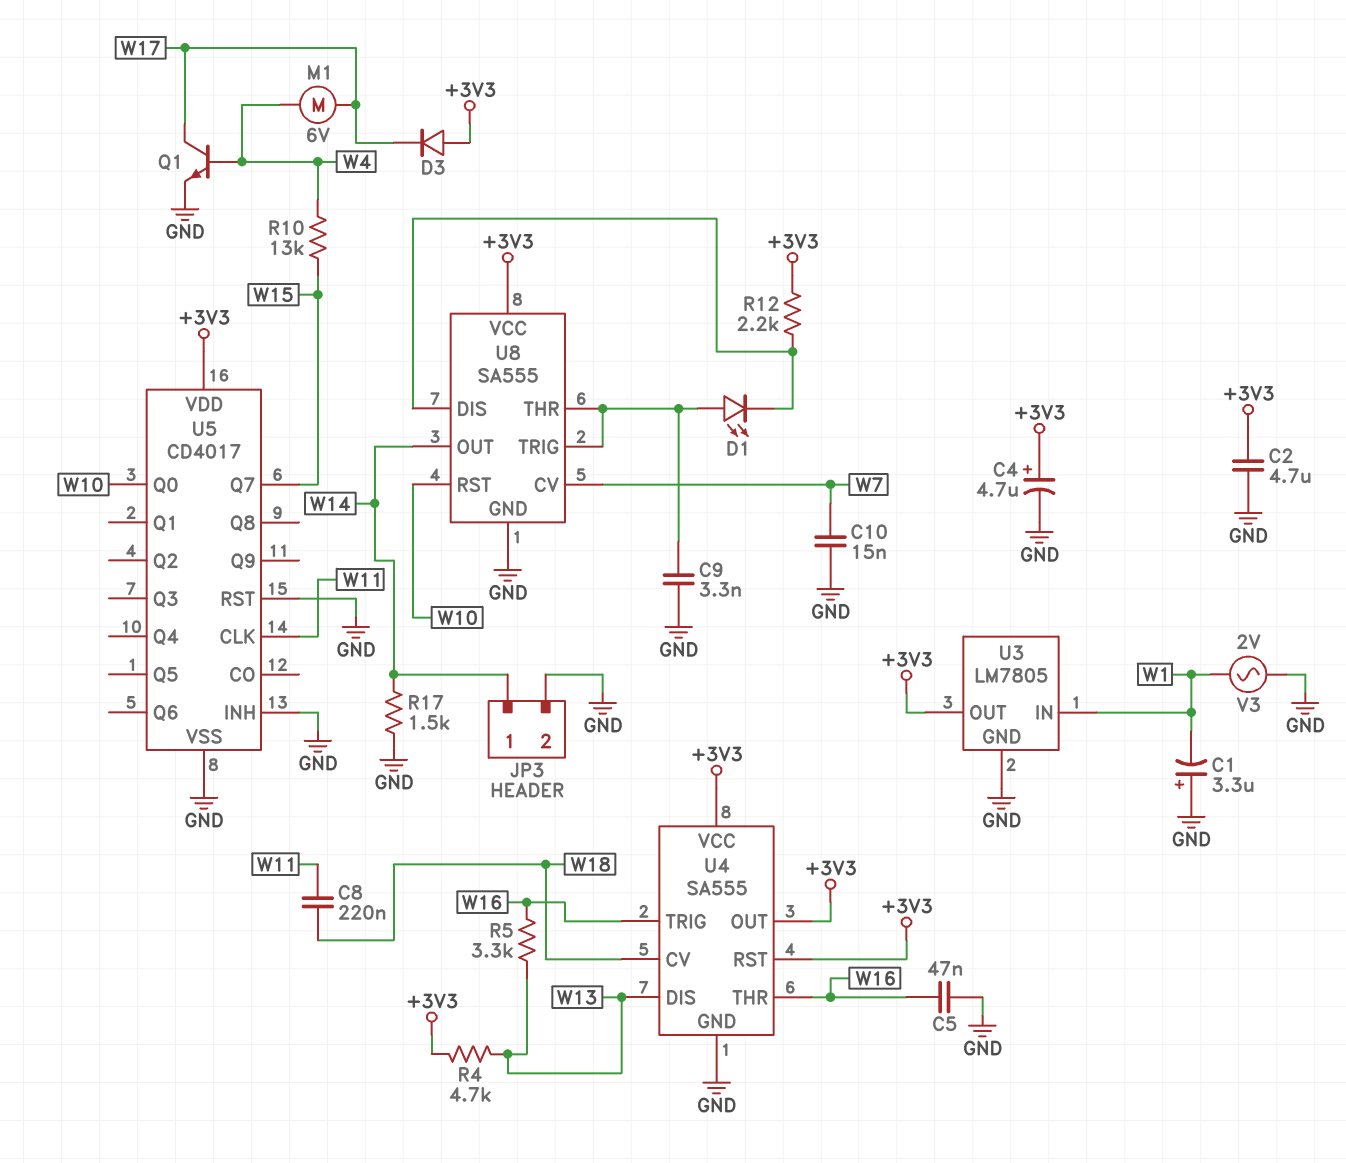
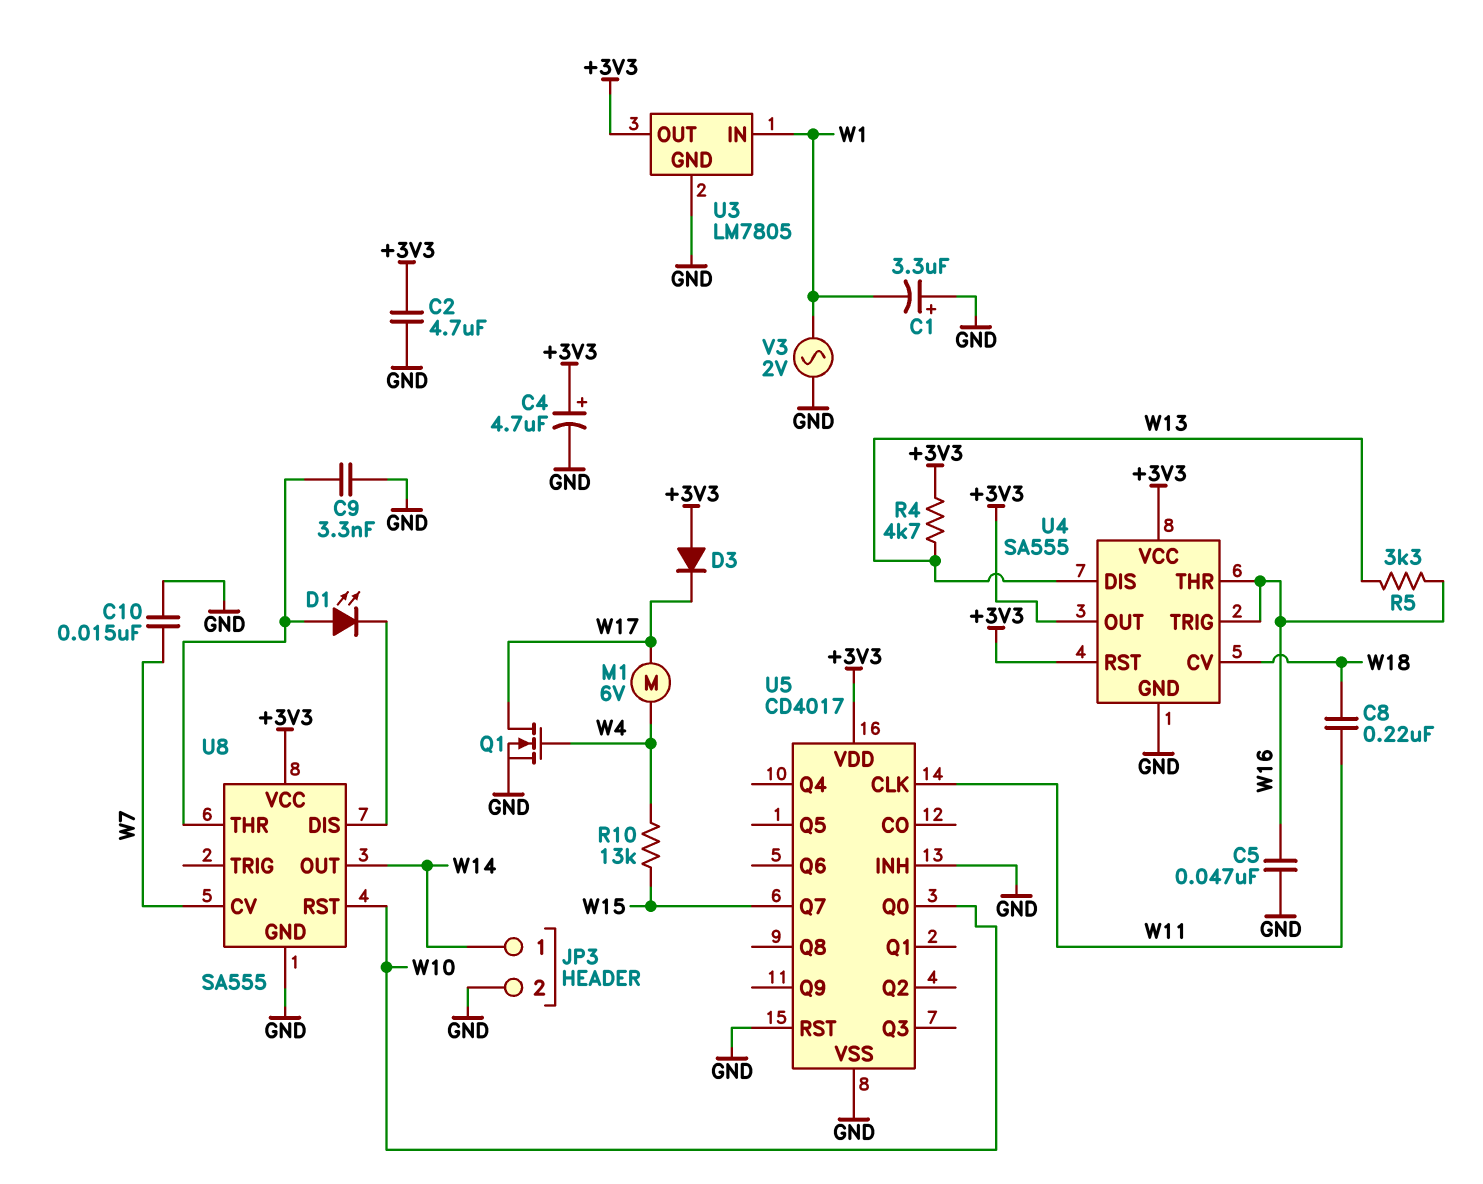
Q1: NPN (B W4, C W17, E GND) -> NMOS (G W4, D W17, S GND)
R12: 2.2k (+3V3, U8/DIS) -> none
R17: 1.5k (GND, W14) -> none
U8 pin TRIG: U8/THR -> none

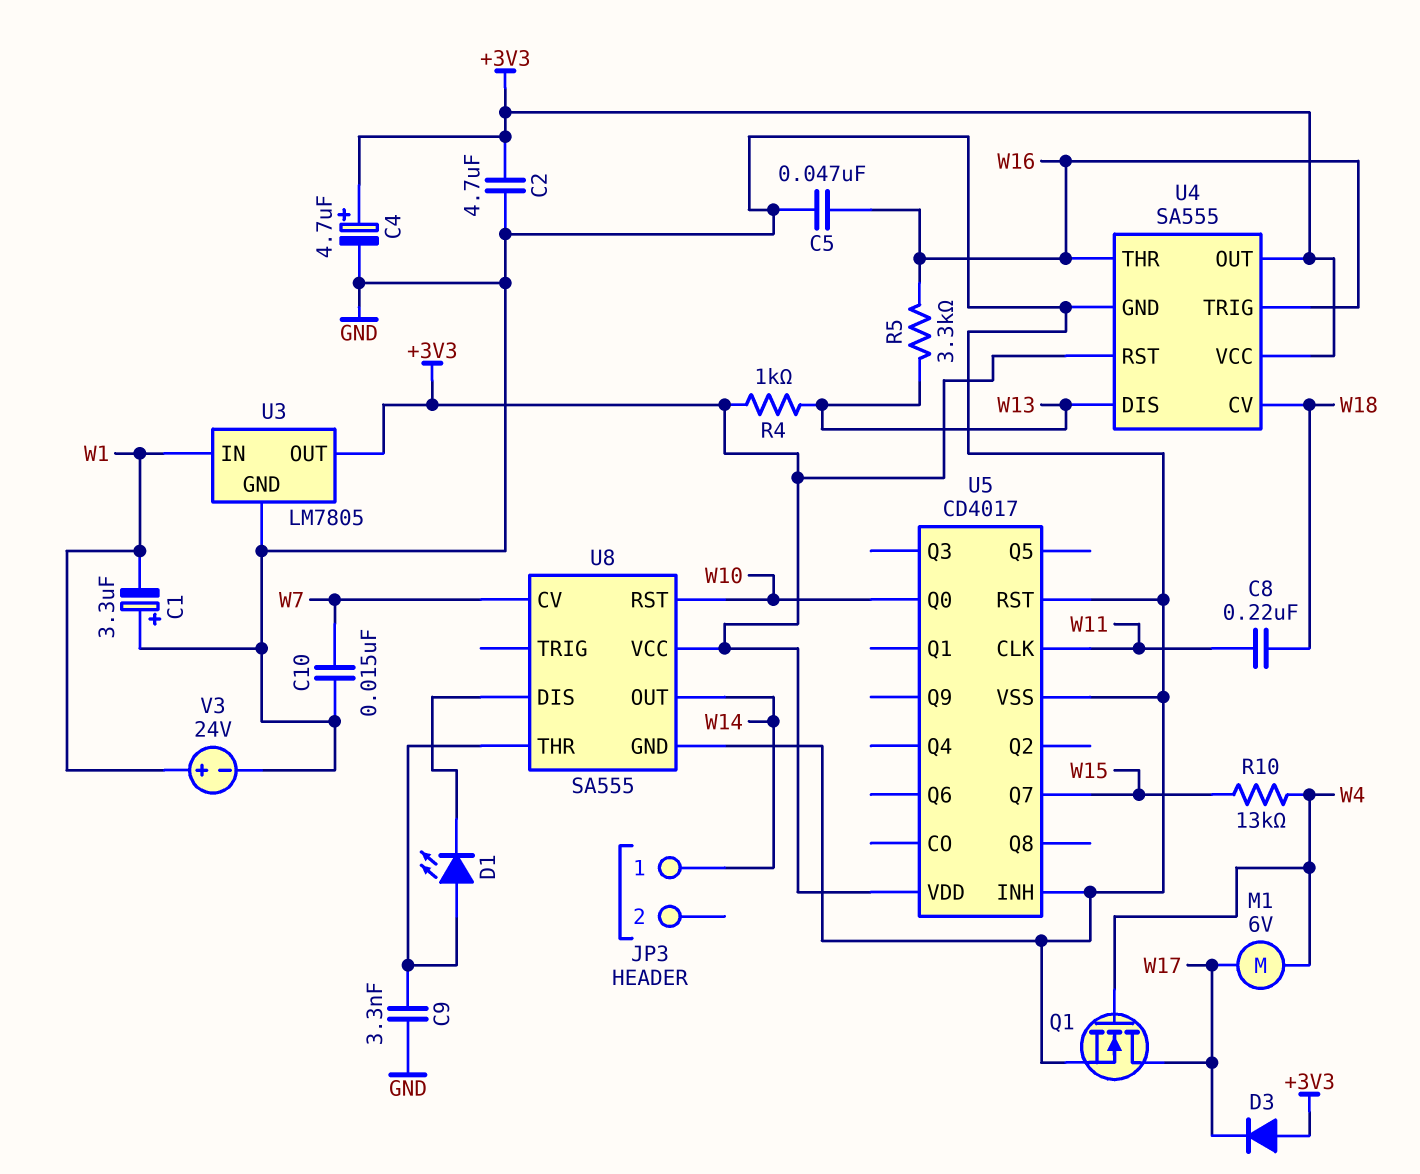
JP3 pin 2: GND -> none
R4: 4.7k (+3V3, W13) -> 1k (+3V3, W13)
V3: AC 2V (GND, W1) -> 24V (plus W1, minus GND)

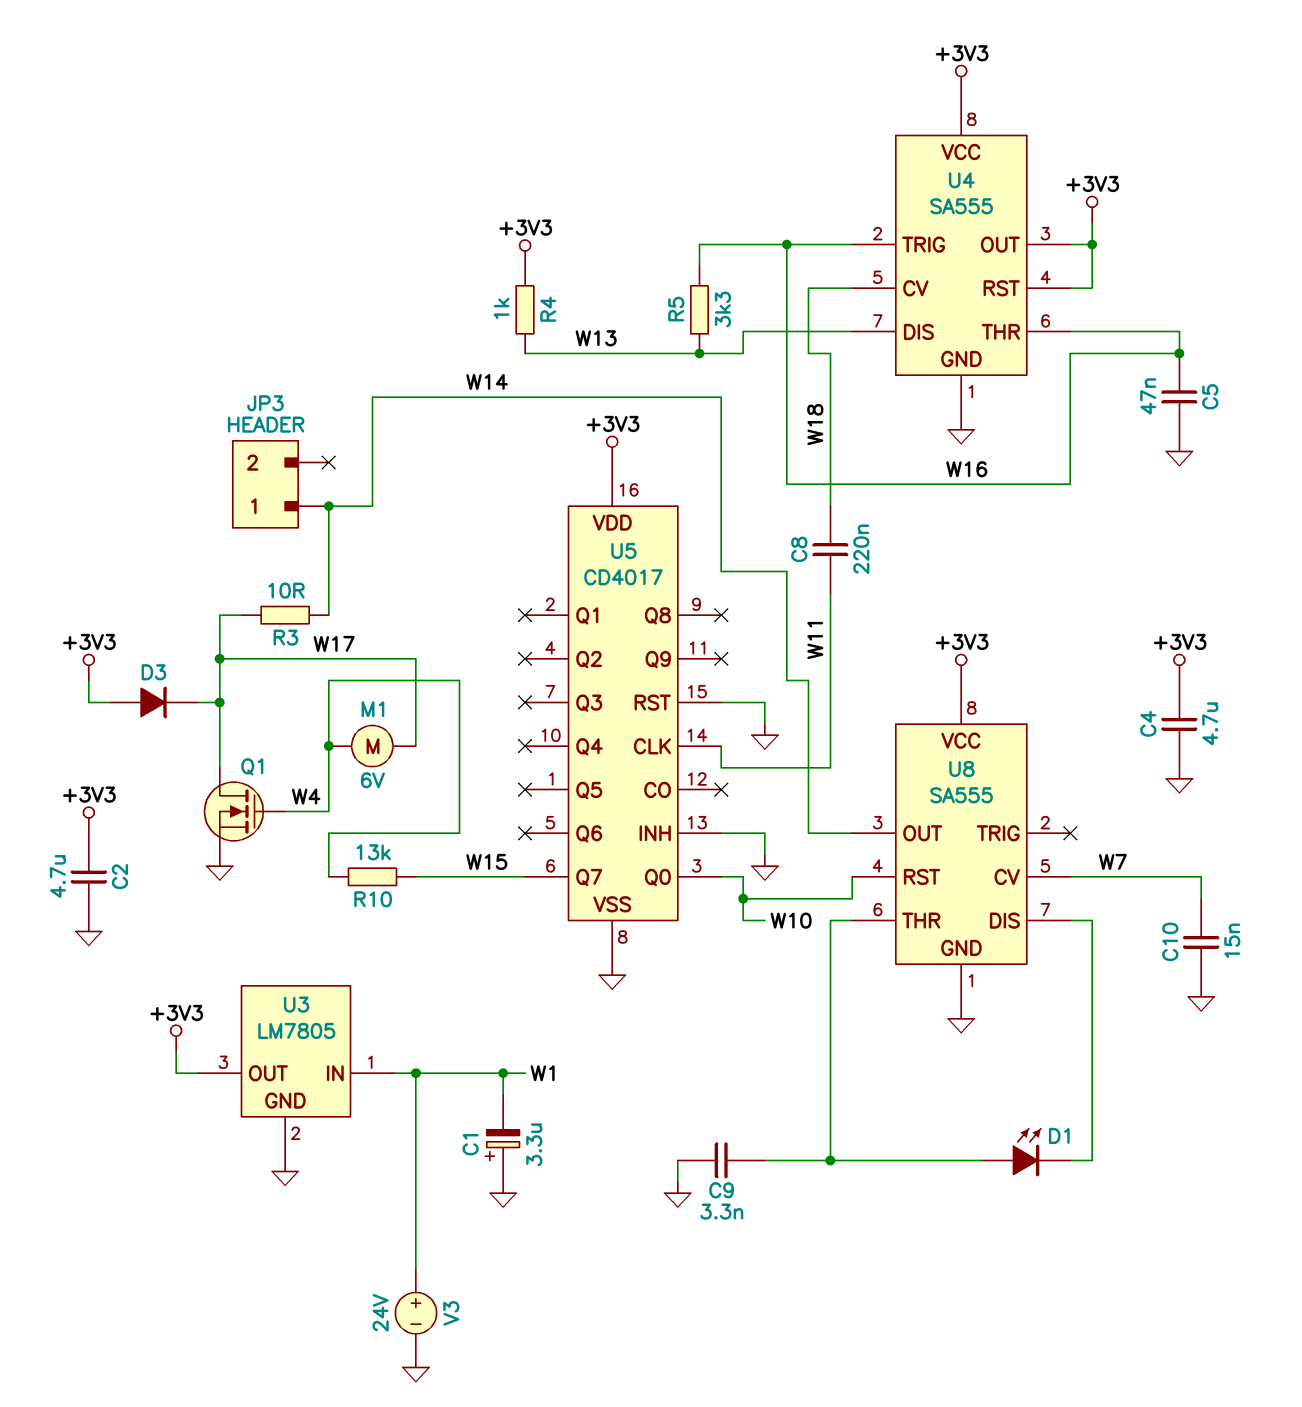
C4: 4.7uF (plus +3V3, minus GND) -> 4.7uF (+3V3, GND)
R3: none -> 10 (W14, W17)

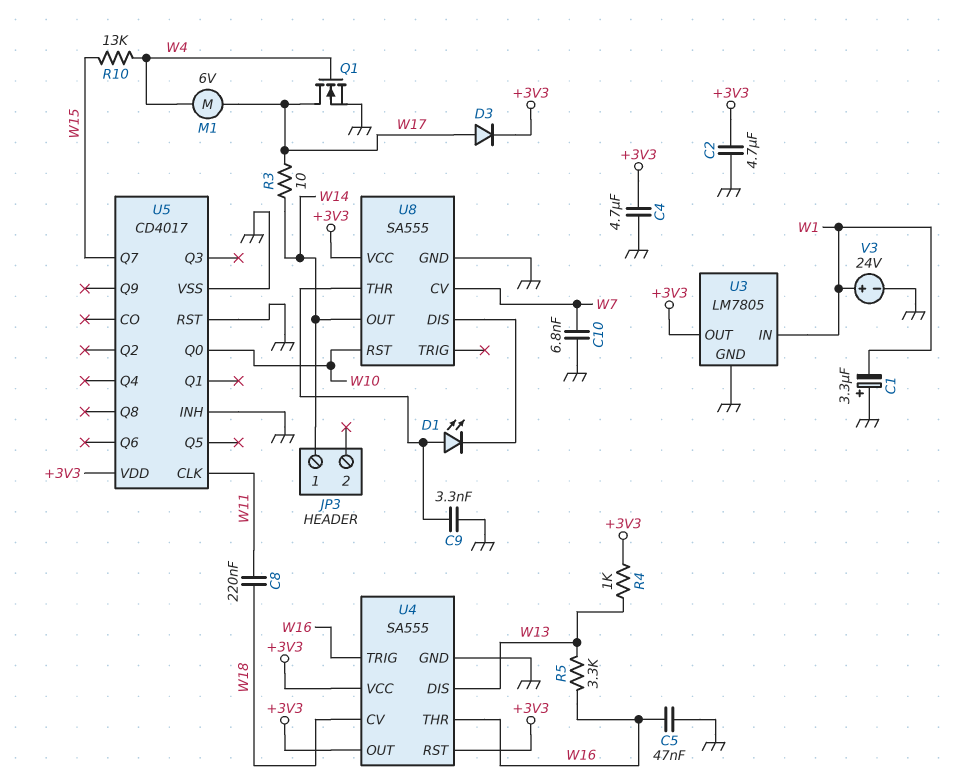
C10: 15nF (GND, W7) -> 6.8nF (GND, W7)
D3: diode (A +3V3, K W17) -> diode (A W17, K +3V3)

